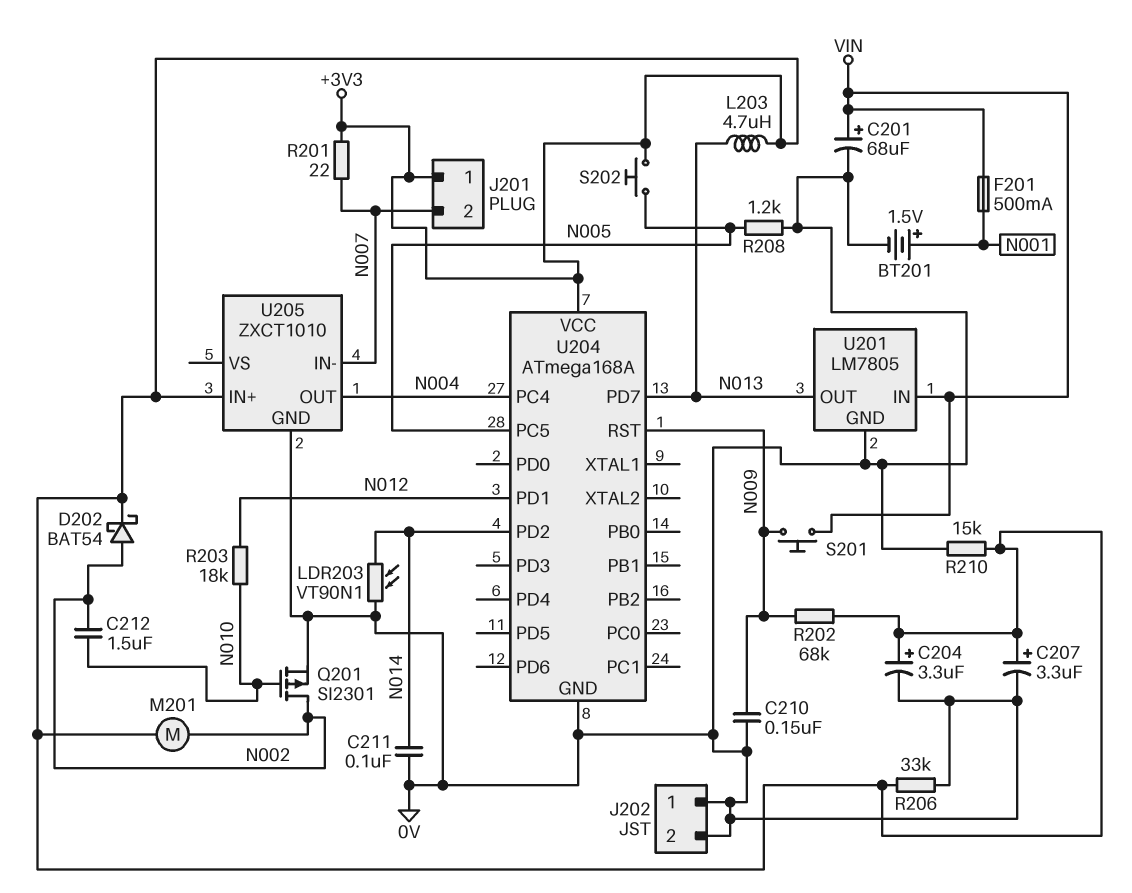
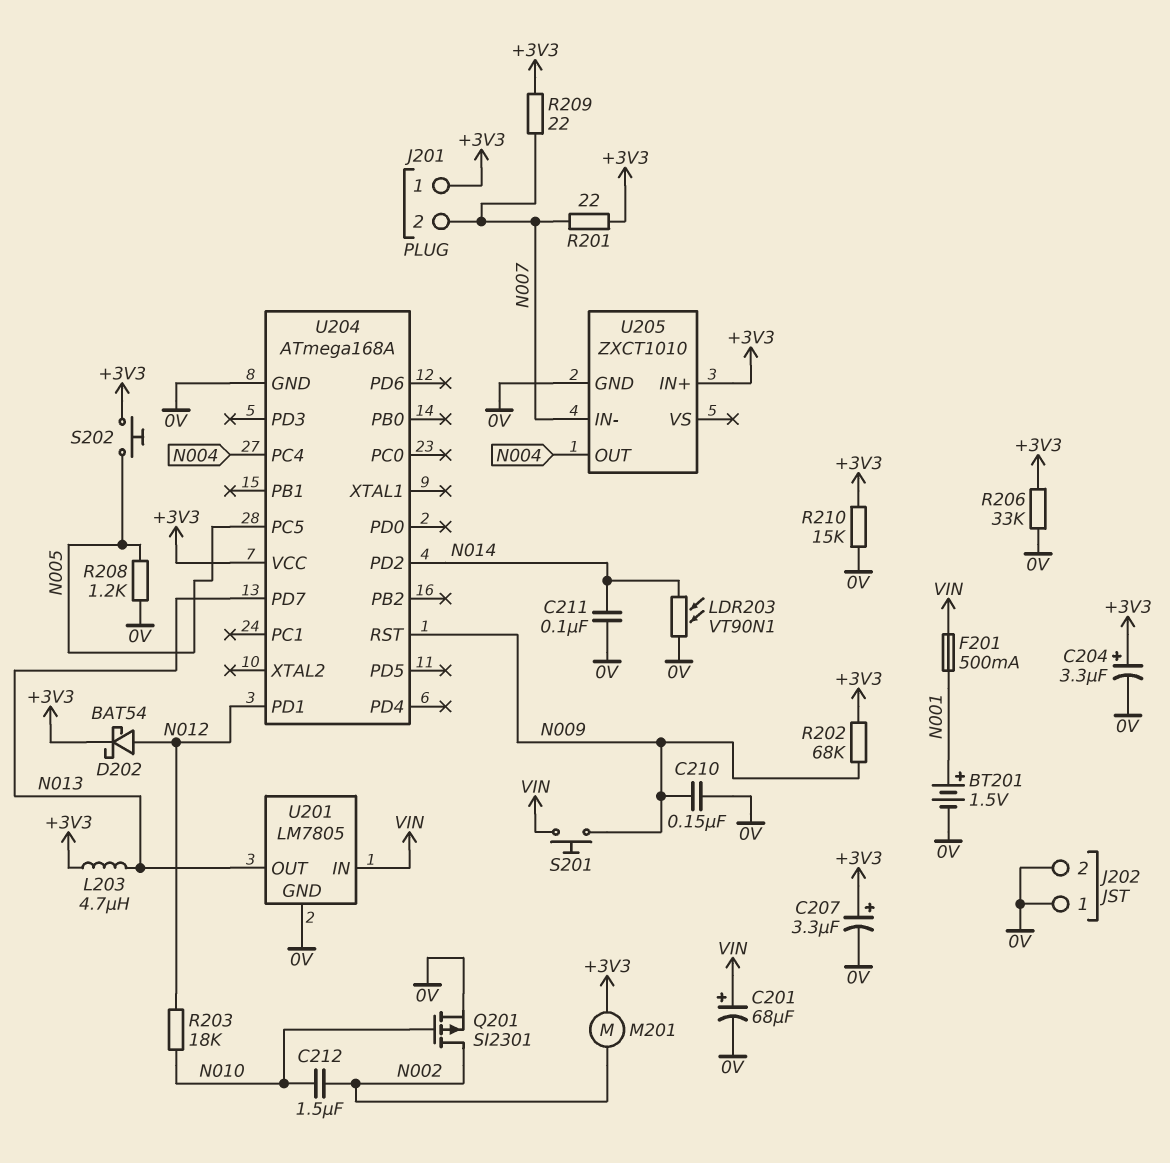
D202: schottky BAT54 (A N002, K +3V3) -> schottky BAT54 (A N012, K +3V3)
R209: none -> 22 (+3V3, N007)

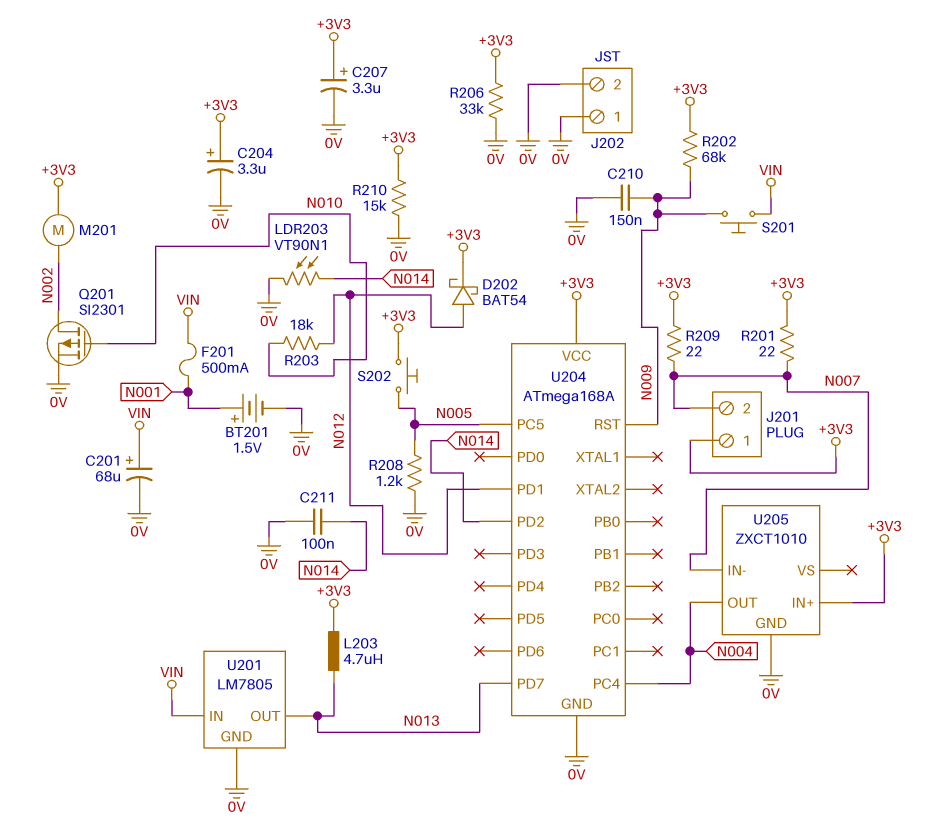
C212: 1.5uF (N002, N010) -> none

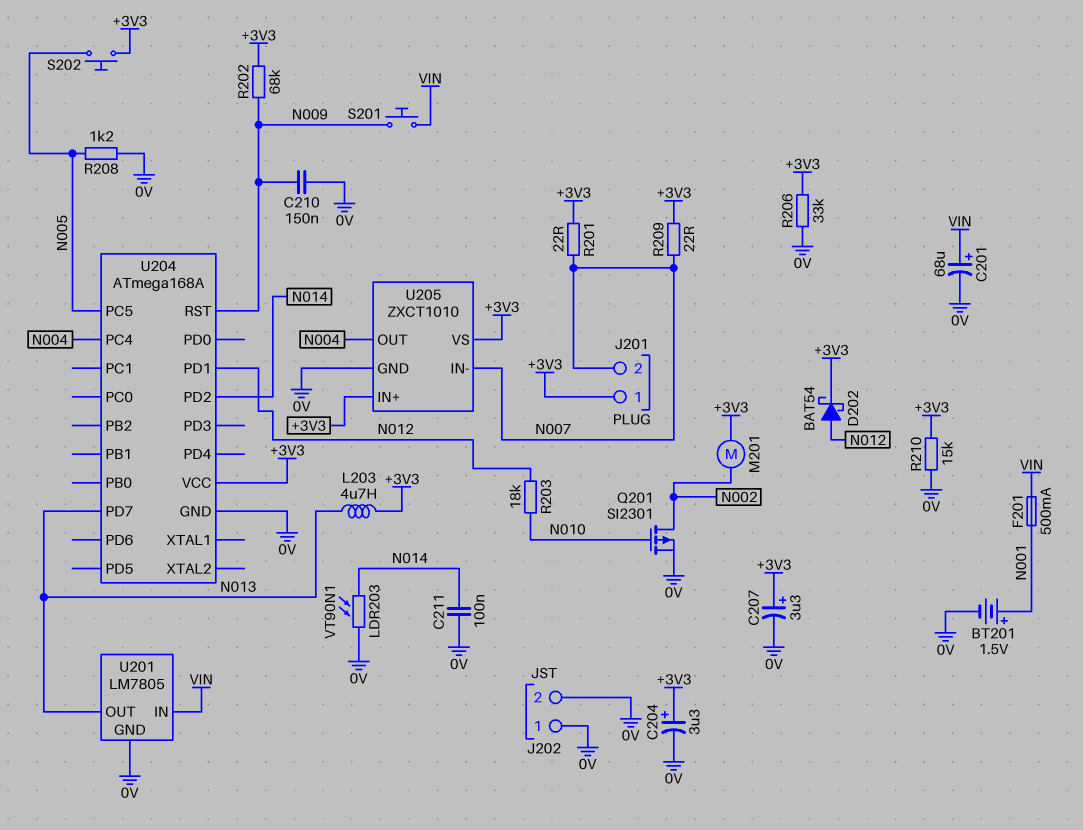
U205 pin VS: none -> +3V3

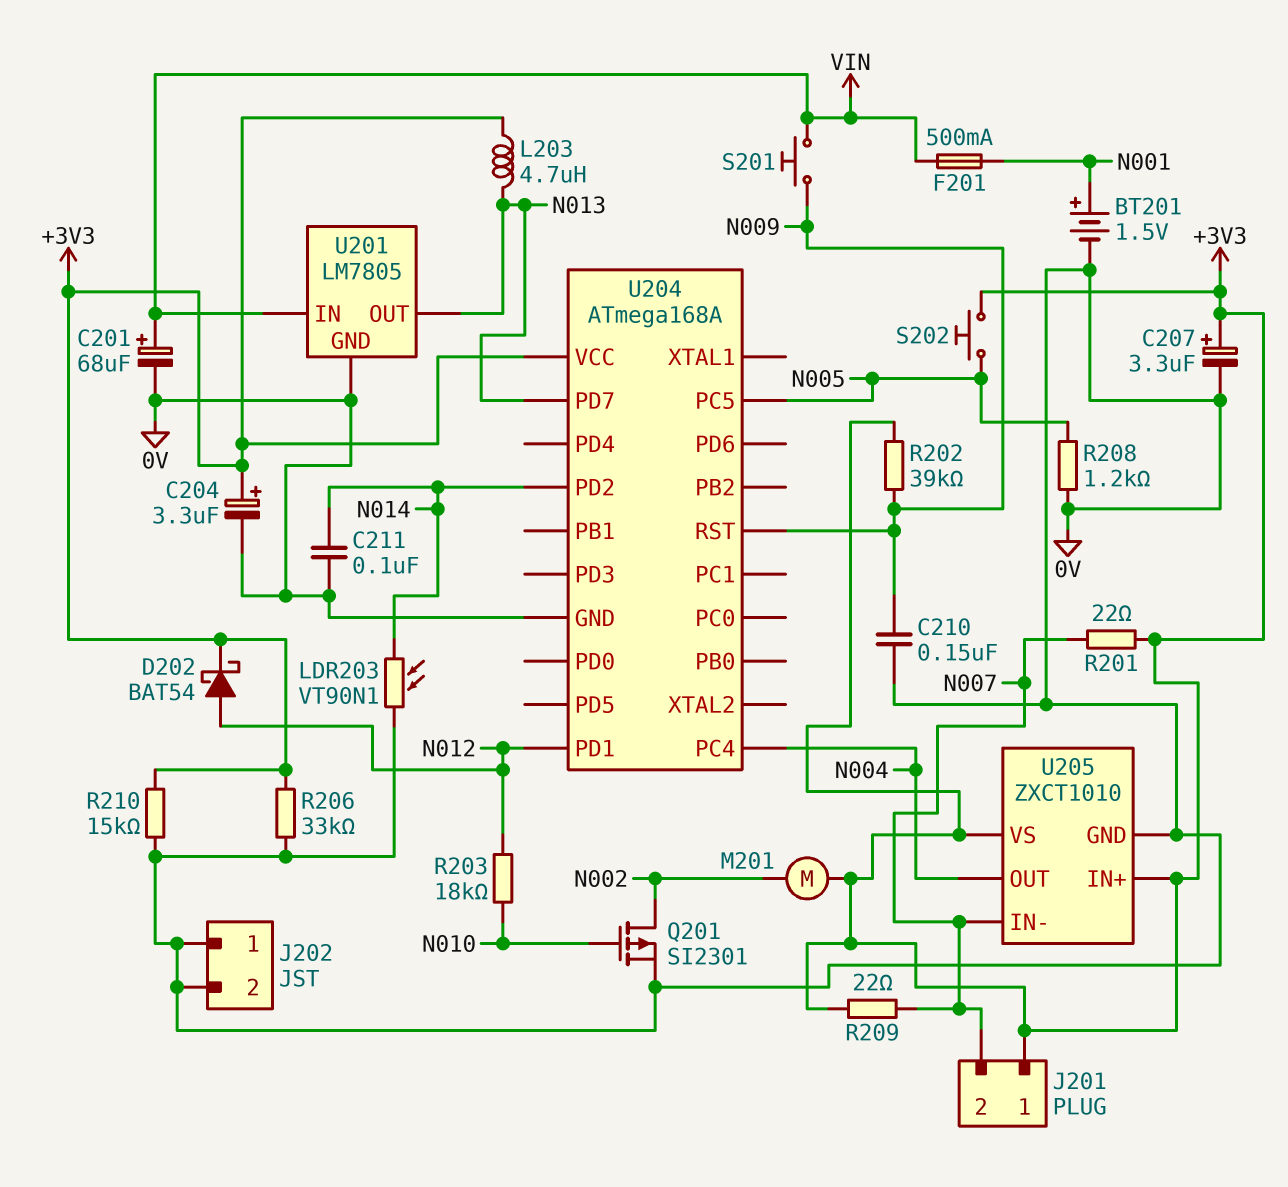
R202: 68k (+3V3, N009) -> 39k (+3V3, N009)

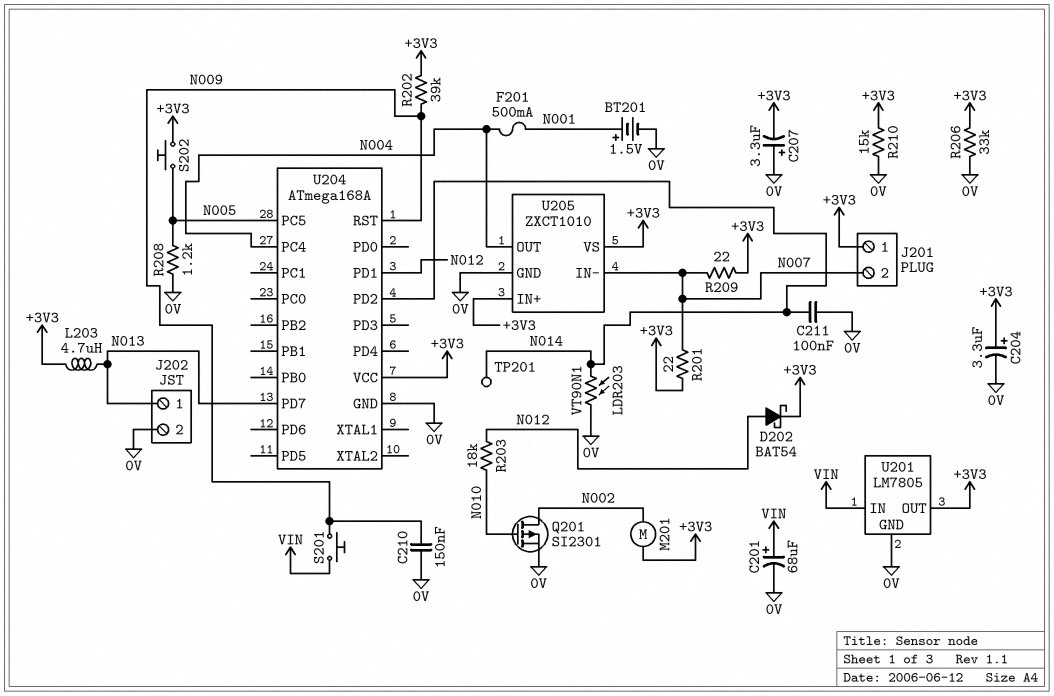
C207: 3.3uF (plus +3V3, minus 0V) -> 3.3uF (plus 0V, minus +3V3)
F201: 500mA (N001, VIN) -> 500mA (N001, N004)
J202 pin 1: 0V -> N013
TP201: none -> test point (N014)
U201 pin OUT: N013 -> +3V3

